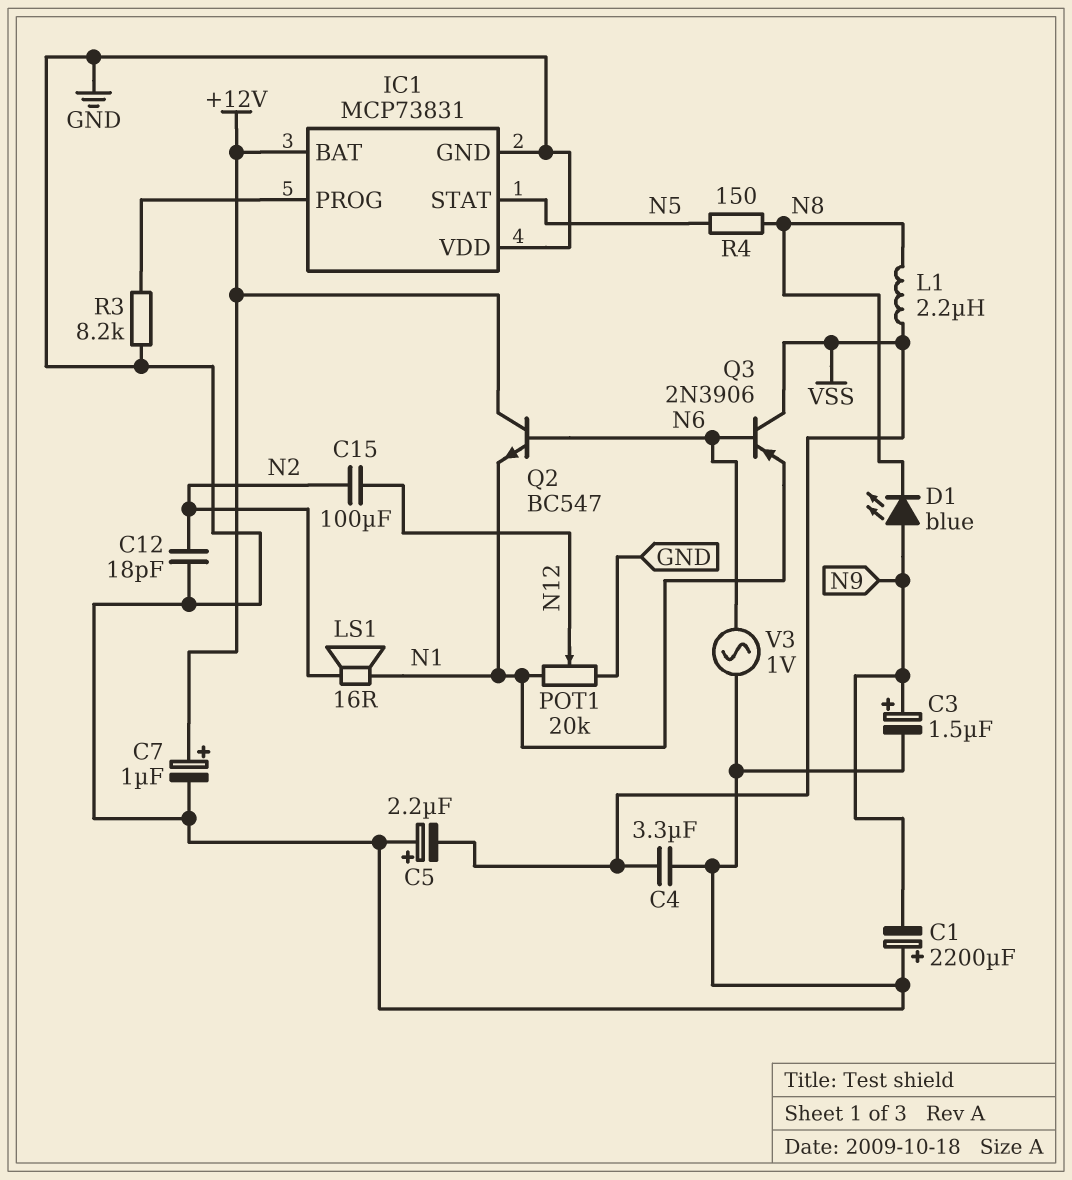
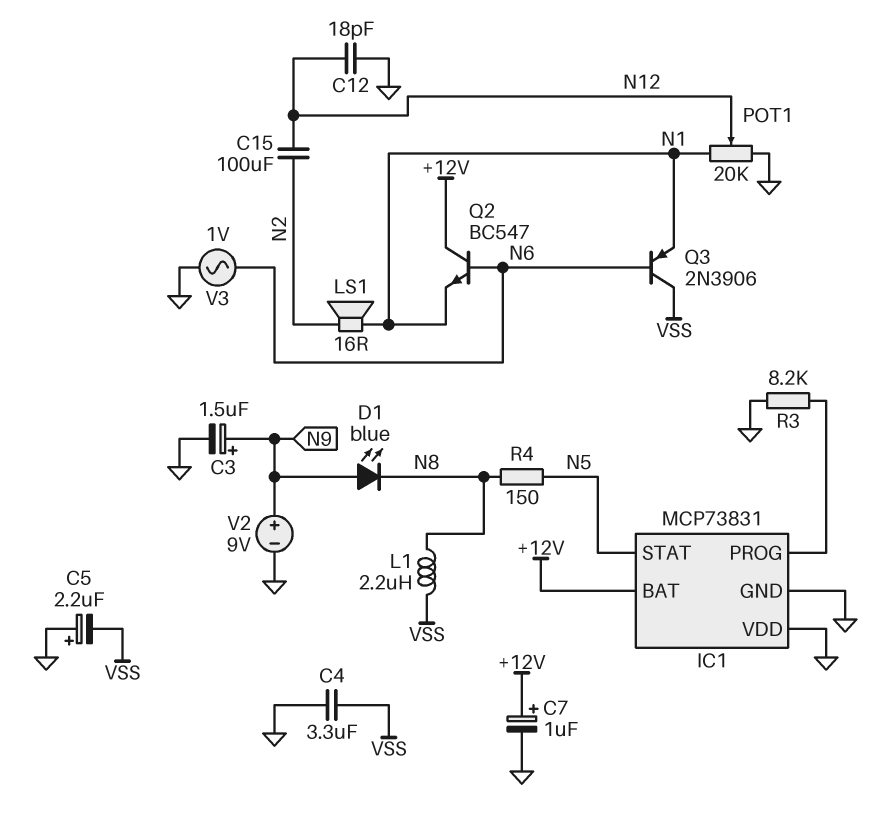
C1: 2200uF (plus GND, minus N9) -> none
C12: 18pF (GND, N2) -> 18pF (GND, N12)
V2: none -> 9V (plus N9, minus GND)

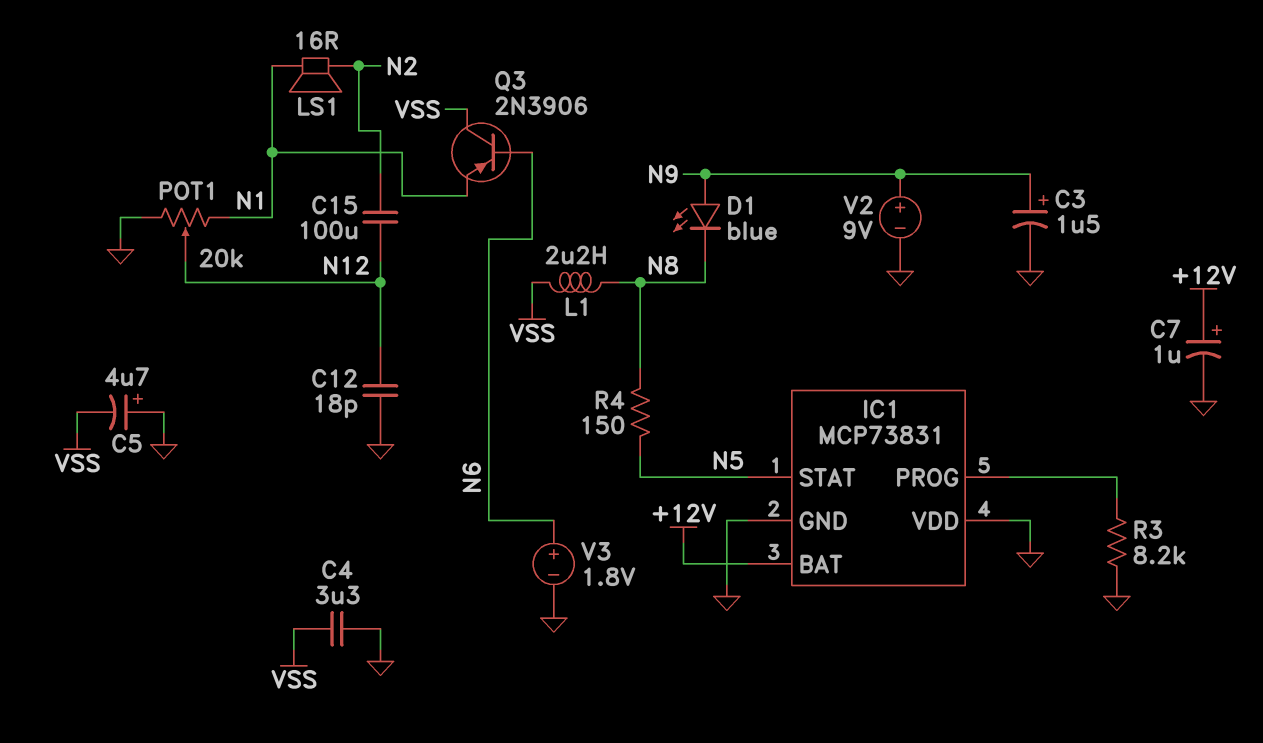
C5: 2.2uF (plus GND, minus VSS) -> 4.7uF (plus GND, minus VSS)
Q2: NPN BC547 (B N6, C +12V, E N1) -> none
V3: AC 1V (GND, N6) -> 1.8V (plus N6, minus GND)

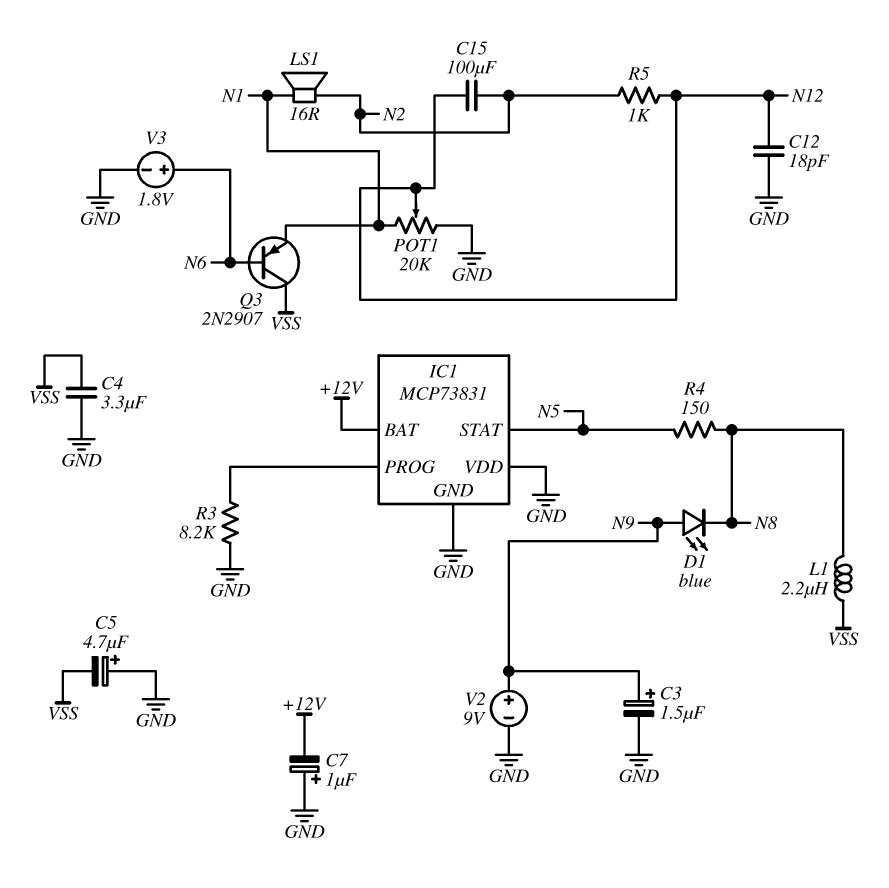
C7: 1uF (plus +12V, minus GND) -> 1uF (plus GND, minus +12V)
Q3: PNP 2N3906 (B N6, C VSS, E N1) -> PNP 2N2907 (B N6, C VSS, E N1)
R5: none -> 1k (N2, N12)

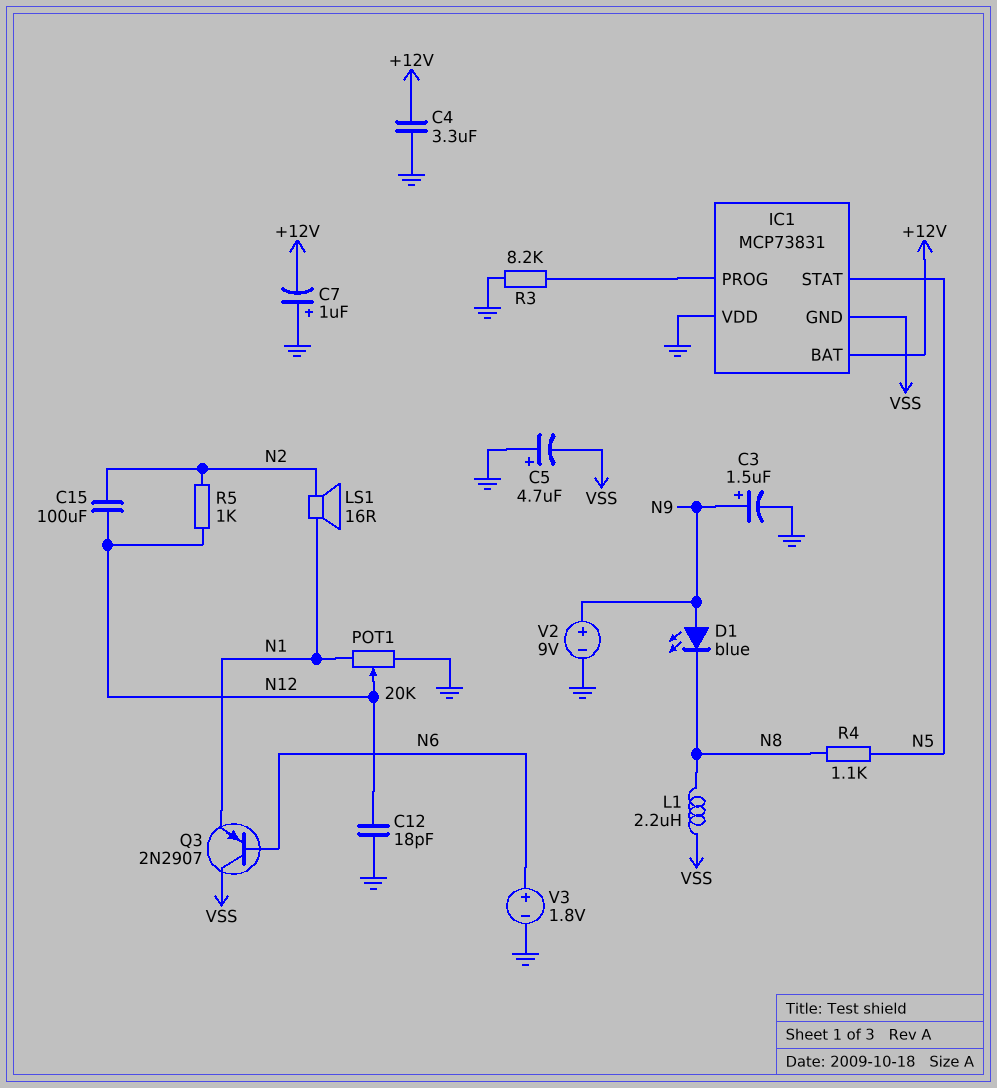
C4: 3.3uF (GND, VSS) -> 3.3uF (+12V, GND)
IC1 pin GND: GND -> VSS
R4: 150 (N5, N8) -> 1.1k (N5, N8)

